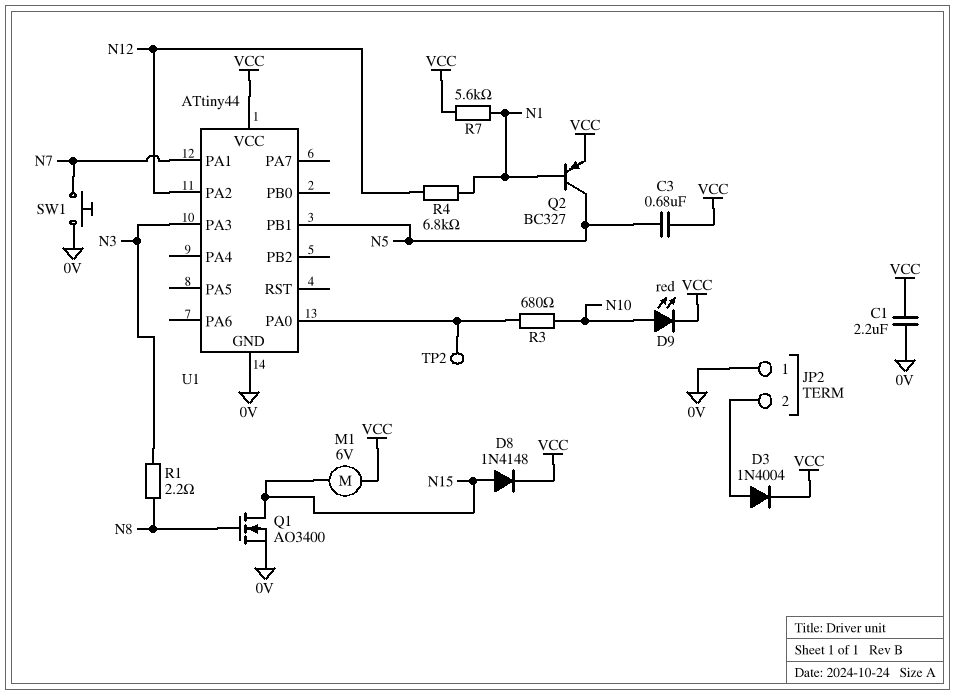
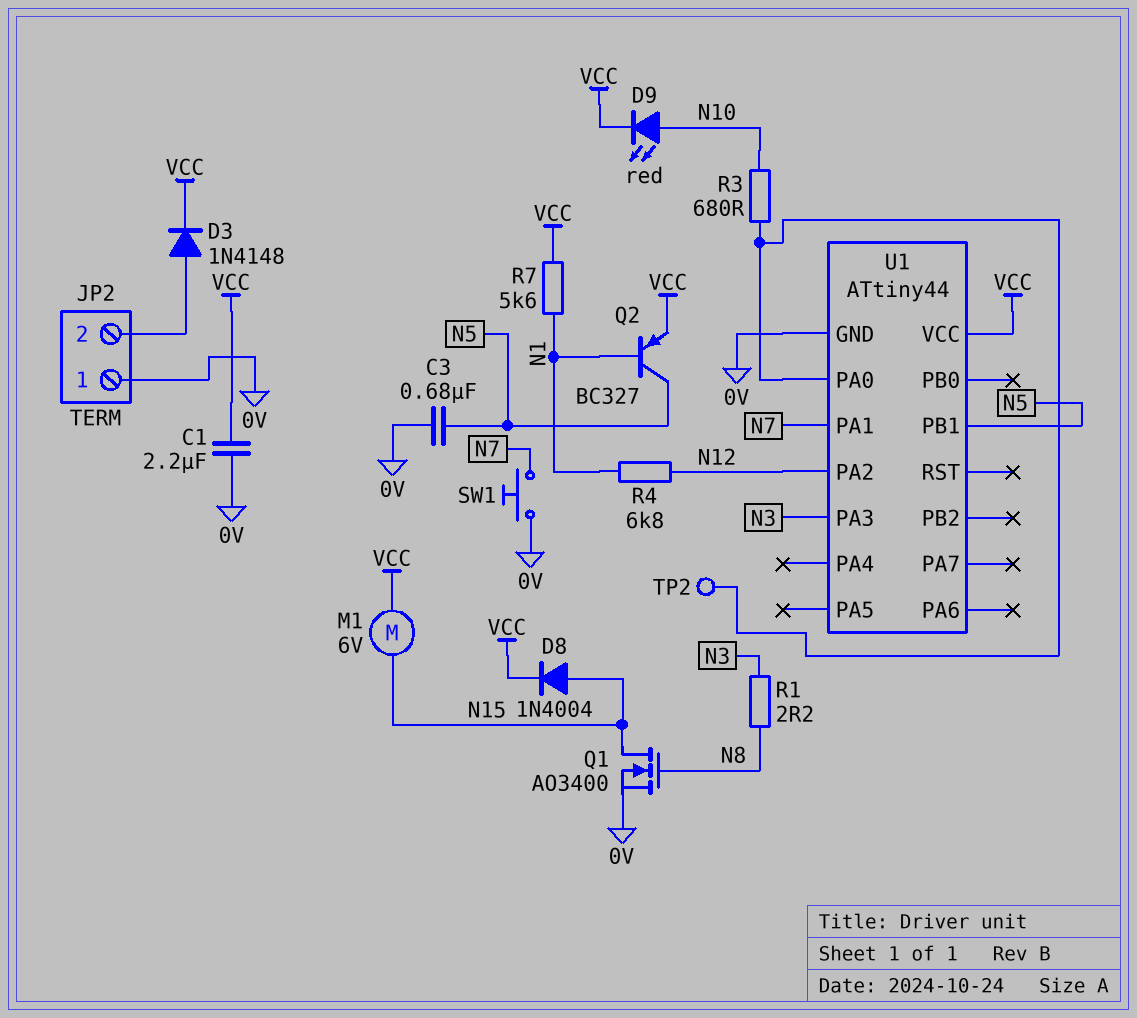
C3: 680nF (N5, VCC) -> 680nF (0V, N5)
D3: diode 1N4004 (A JP2/2, K VCC) -> diode 1N4148 (A JP2/2, K VCC)
D8: diode 1N4148 (A N15, K VCC) -> diode 1N4004 (A N15, K VCC)

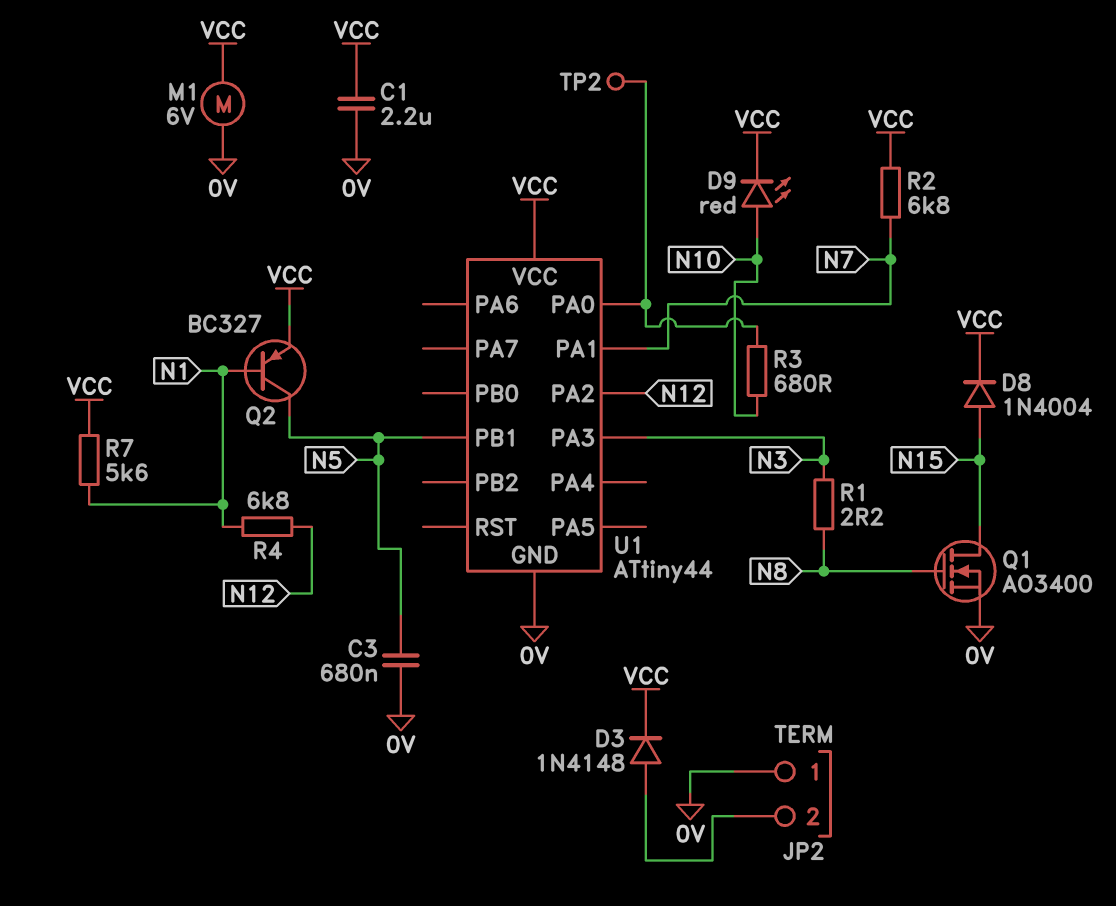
M1: motor 6V (N15, VCC) -> motor 6V (0V, VCC)
R2: none -> 6.8k (N7, VCC)
SW1: button (0V, N7) -> none

